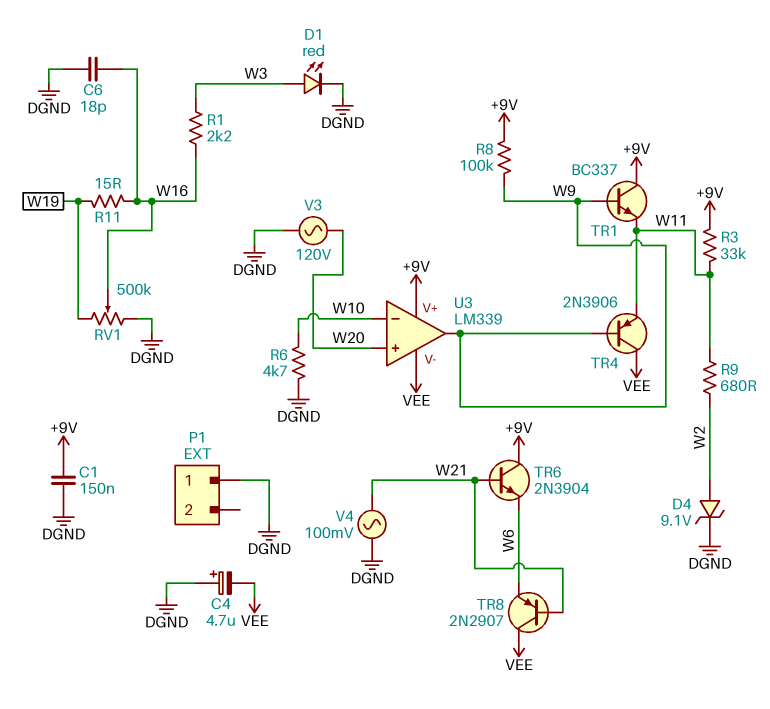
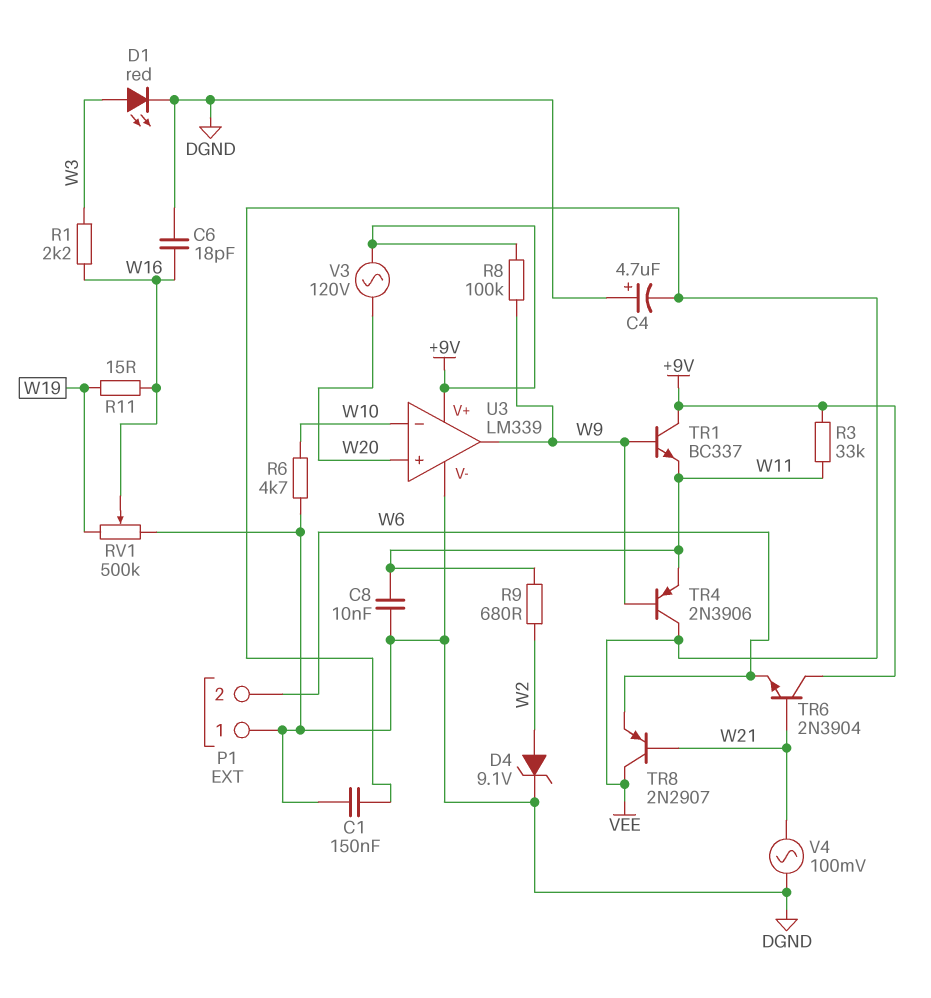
C1: 150nF (+9V, DGND) -> 150nF (DGND, VEE)
C8: none -> 10nF (DGND, W11)
P1 pin 2: none -> W6
U3 pin V-: VEE -> DGND
V3: AC 120V (DGND, W20) -> AC 120V (+9V, W20)

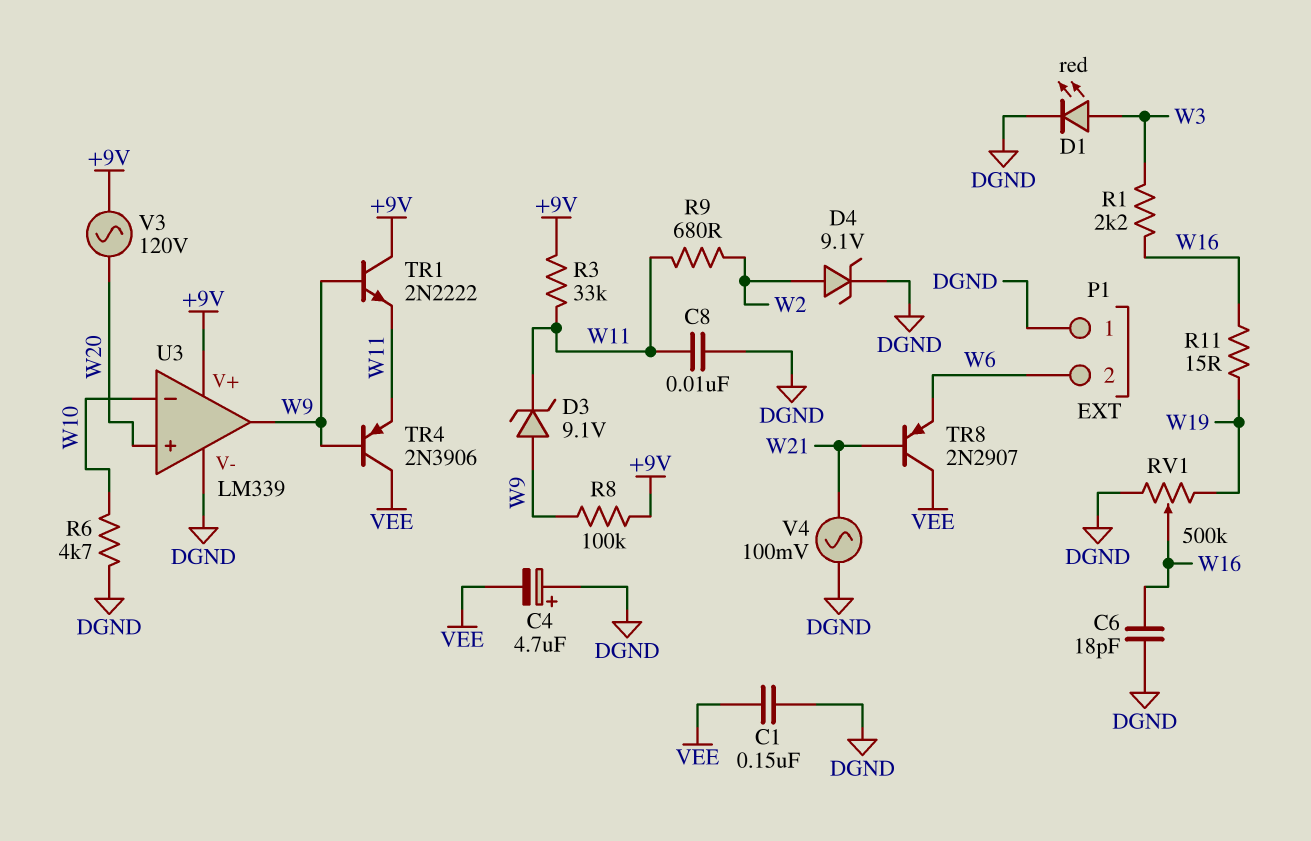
D3: none -> zener 9.1V (A W9, K W11)
TR1: NPN BC337 (B W9, C +9V, E W11) -> NPN 2N2222 (B W9, C +9V, E W11)
TR6: NPN 2N3904 (B W21, C +9V, E W6) -> none

